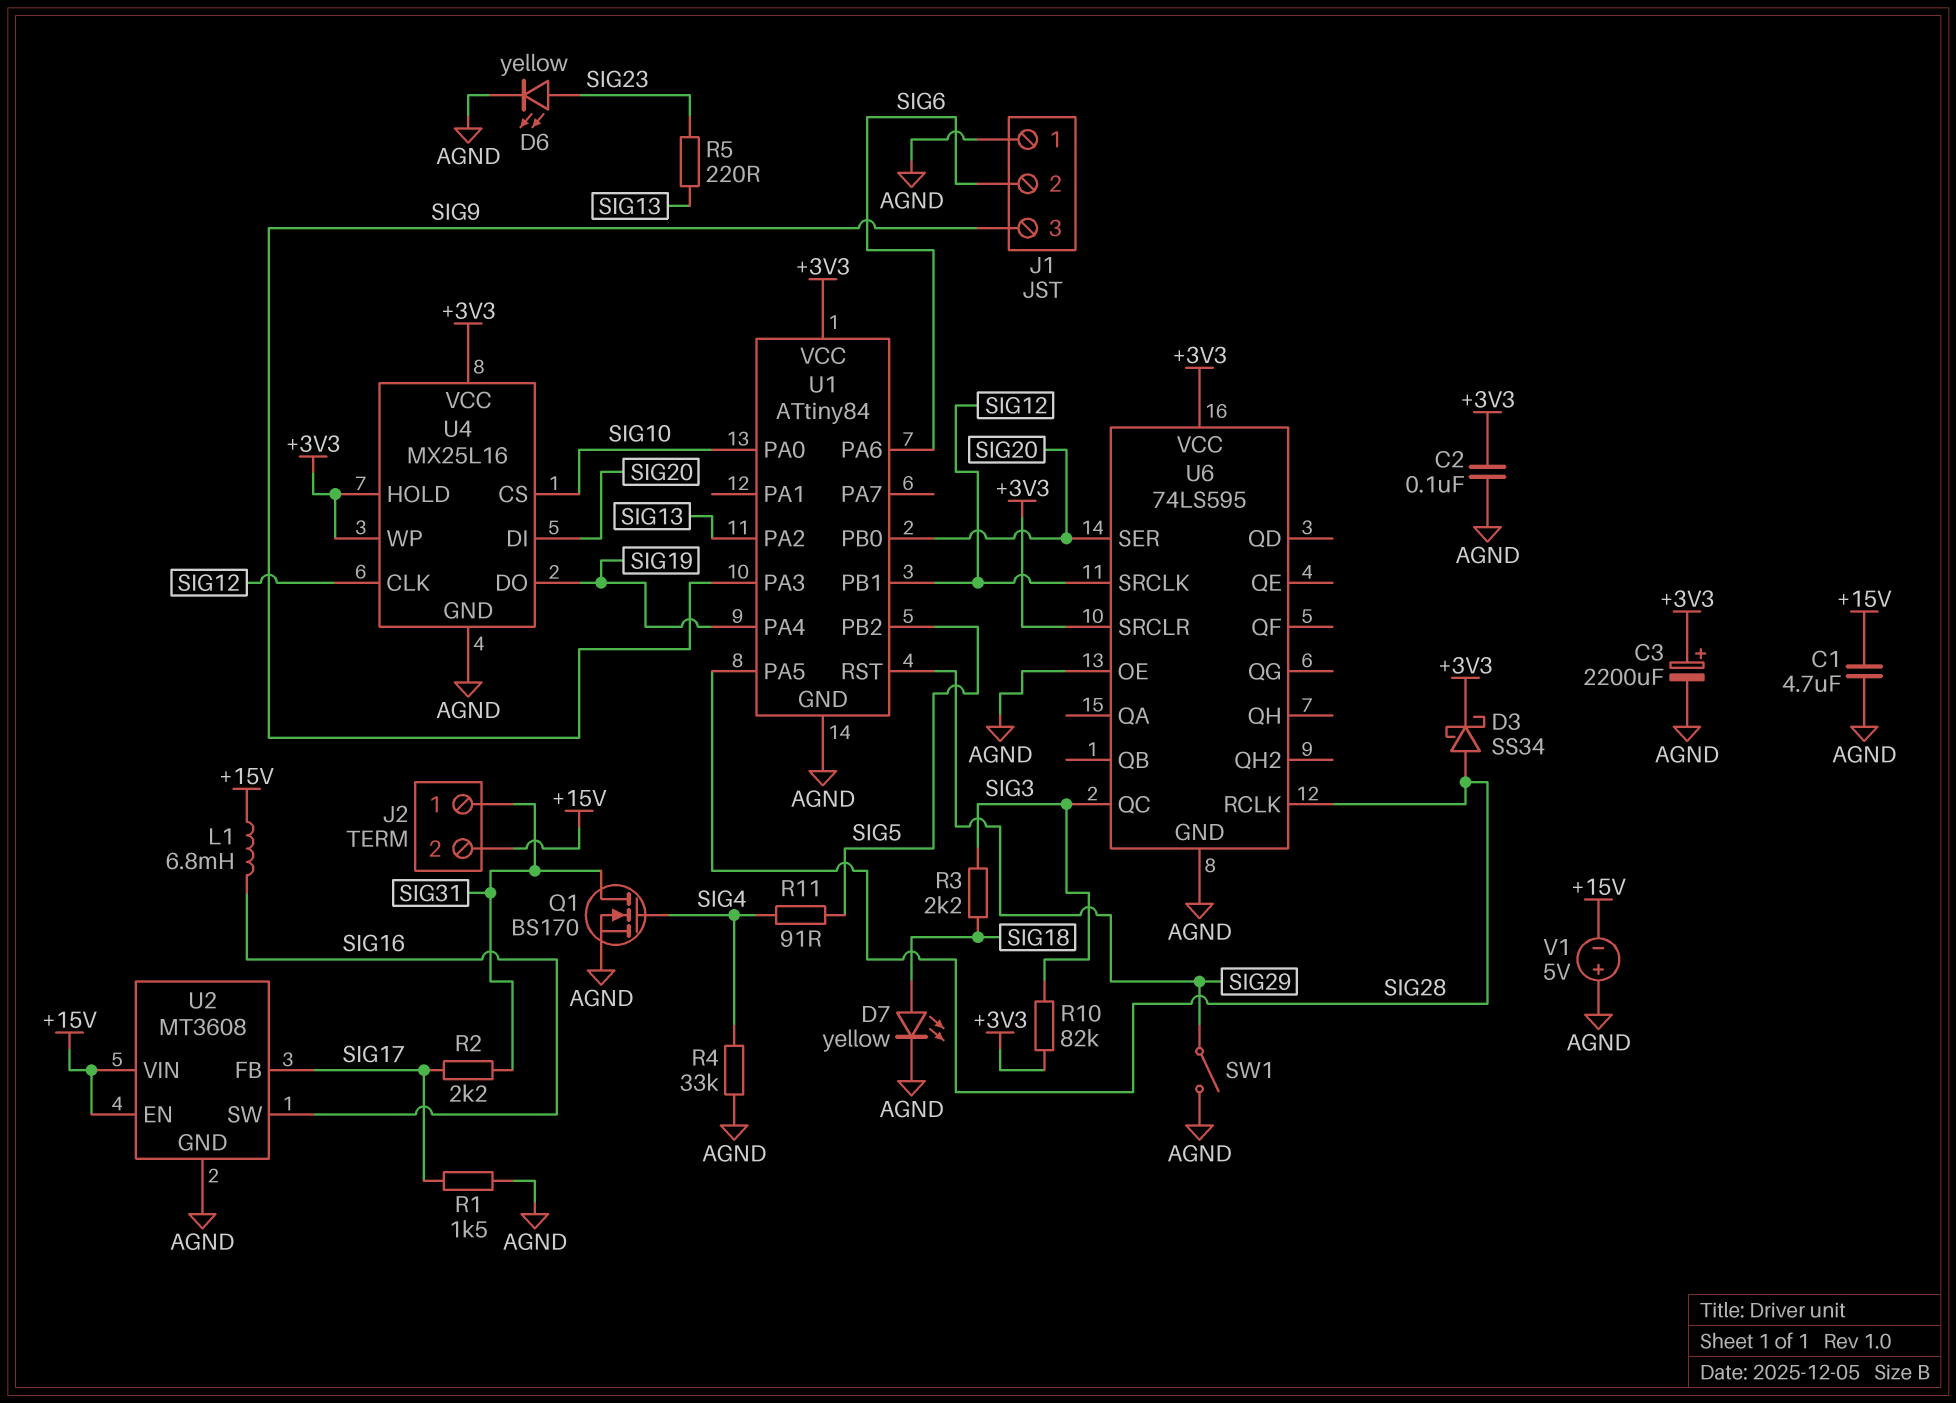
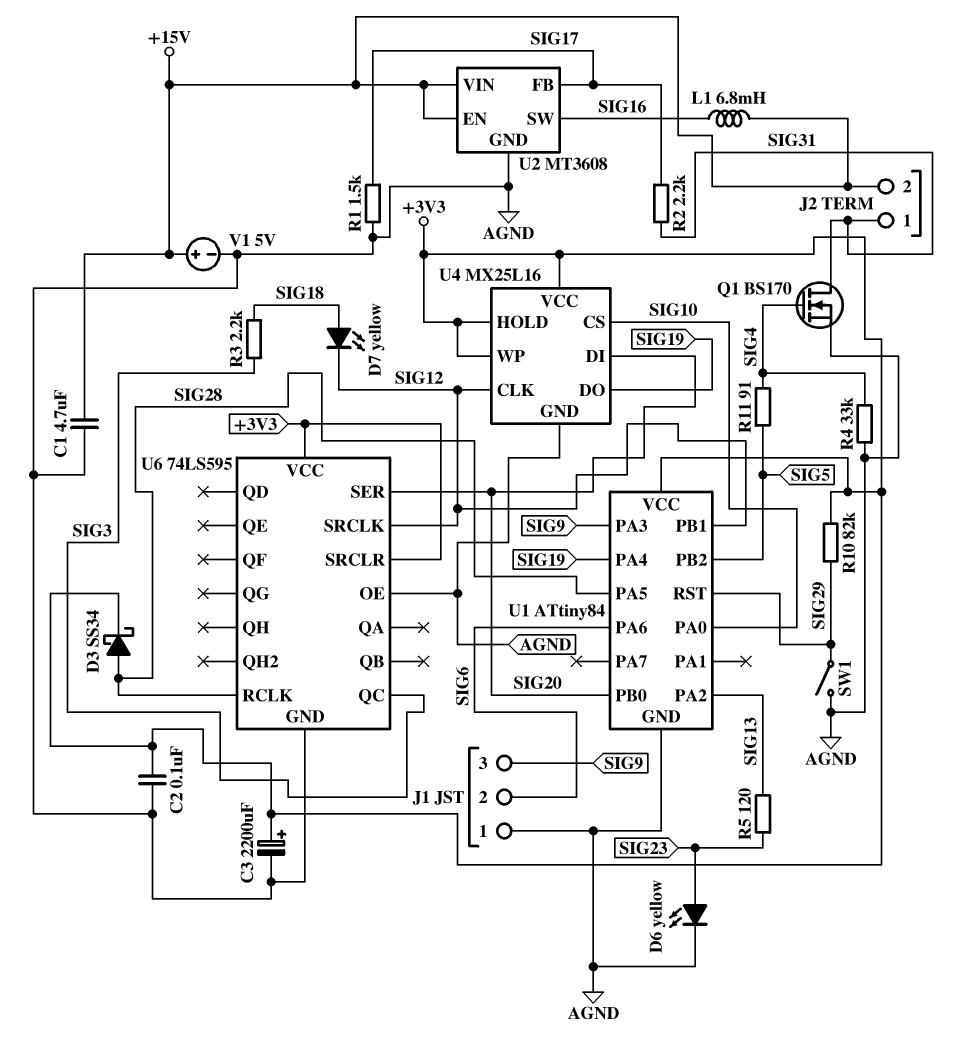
D7: LED yellow (A SIG18, K AGND) -> LED yellow (A SIG18, K SIG12)
R5: 220 (SIG13, SIG23) -> 120 (SIG13, SIG23)
R10: 82k (+3V3, SIG3) -> 82k (+3V3, SIG29)
V1: 5V (plus AGND, minus +15V) -> 5V (plus +15V, minus AGND)

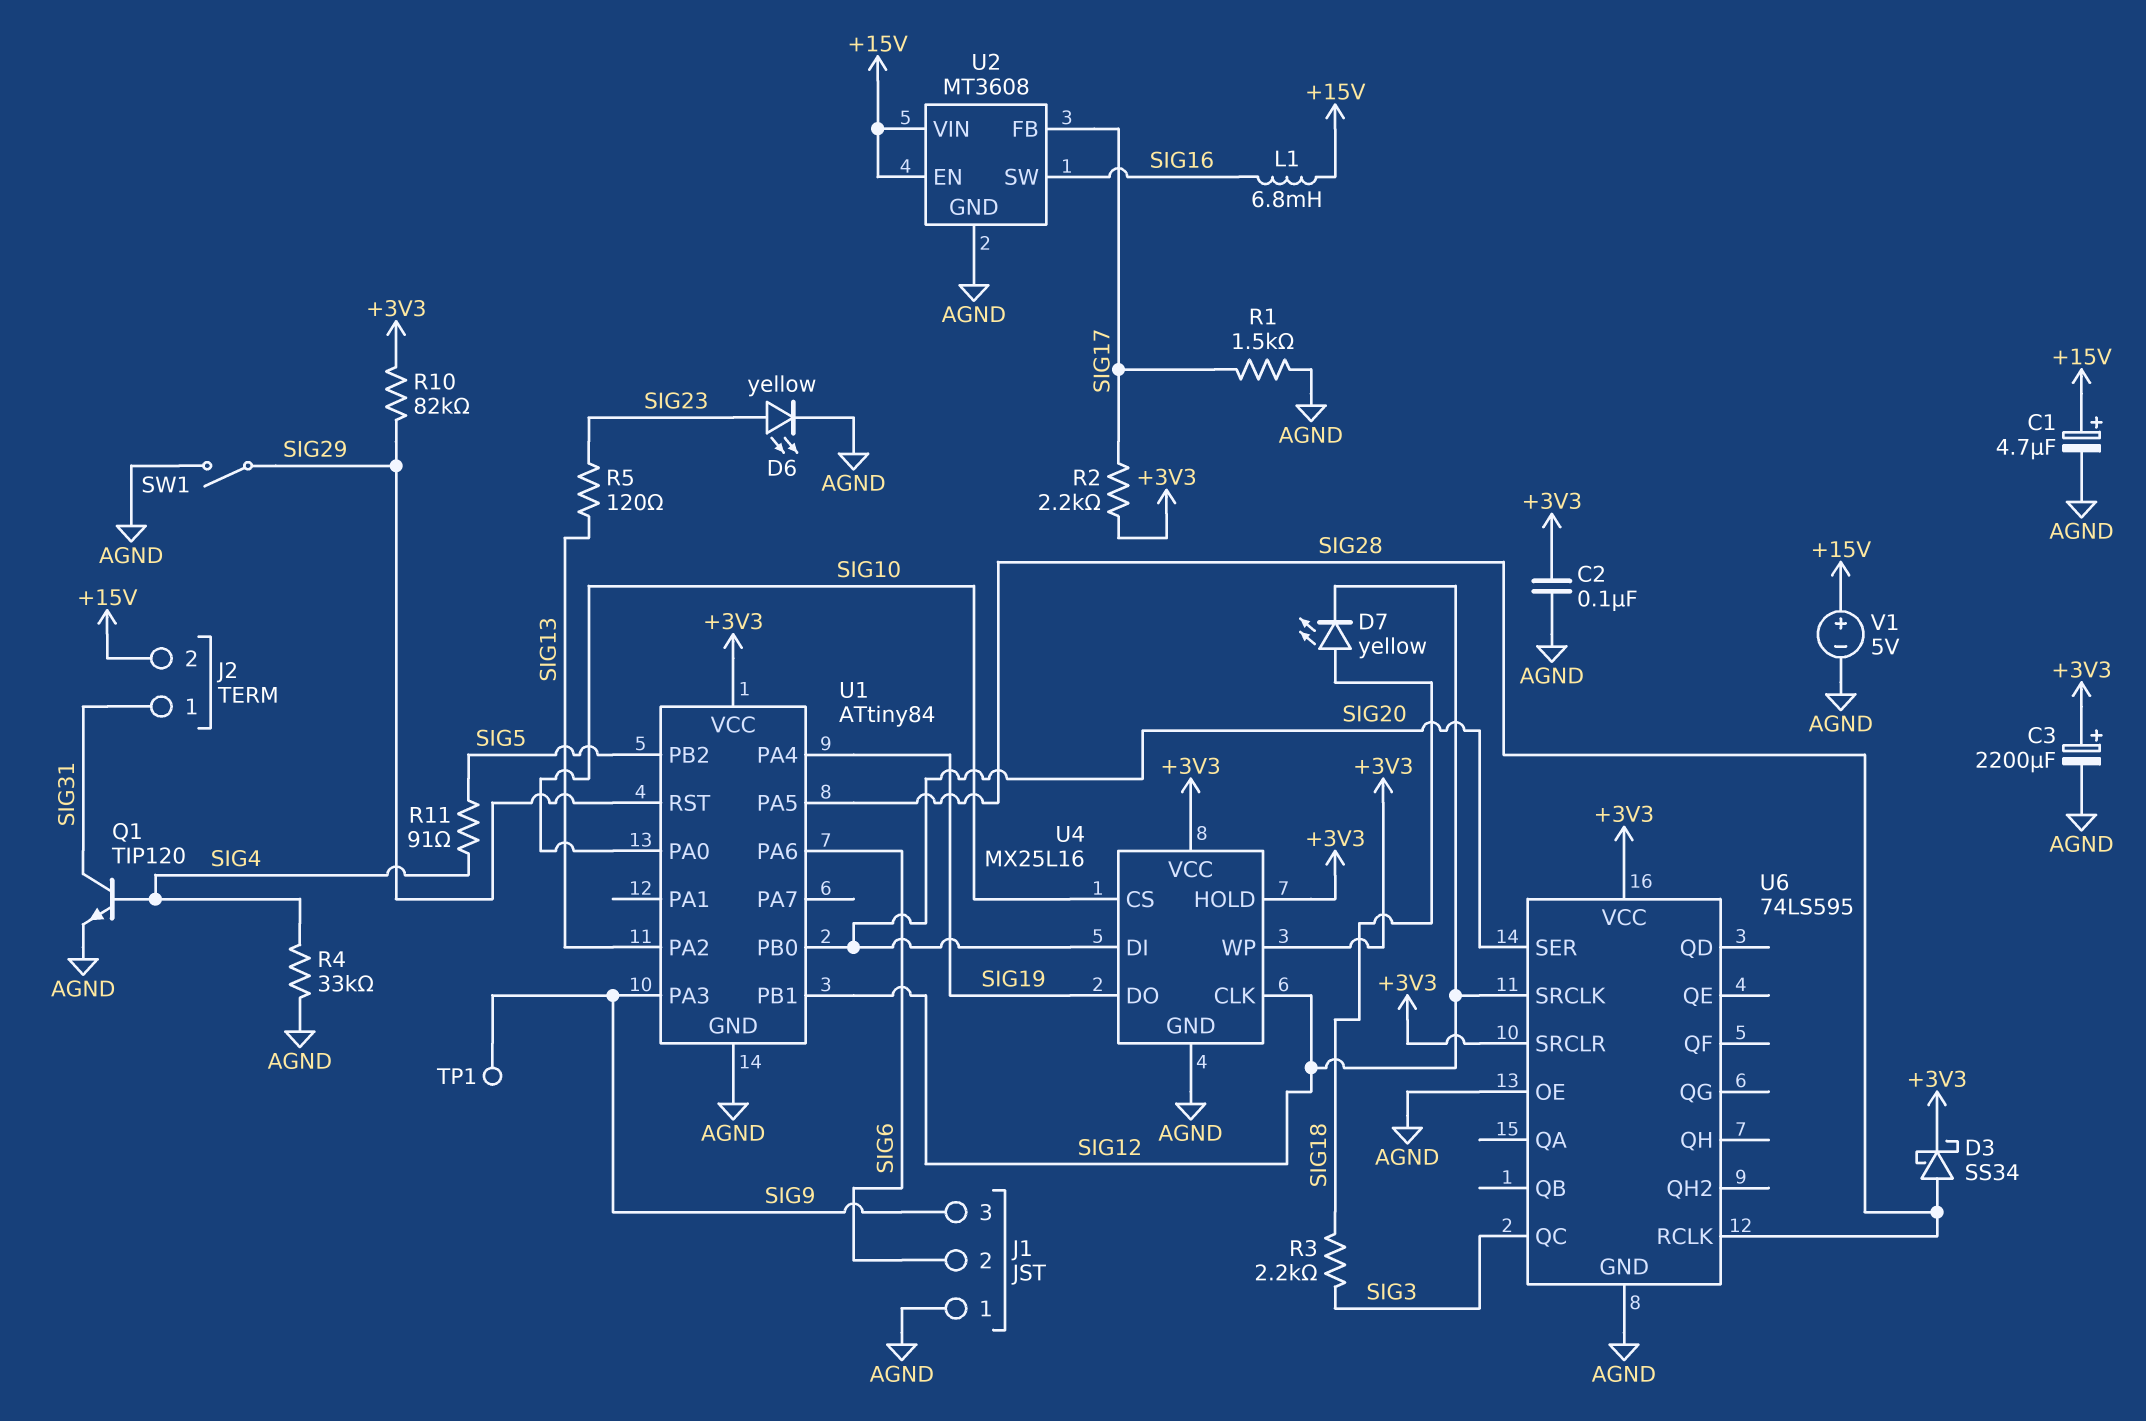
C1: 4.7uF (+15V, AGND) -> 4.7uF (plus +15V, minus AGND)
Q1: NMOS BS170 (G SIG4, D SIG31, S AGND) -> NPN TIP120 (B SIG4, C SIG31, E AGND)
R2: 2.2k (SIG17, SIG31) -> 2.2k (+3V3, SIG17)
TP1: none -> test point (SIG9)

